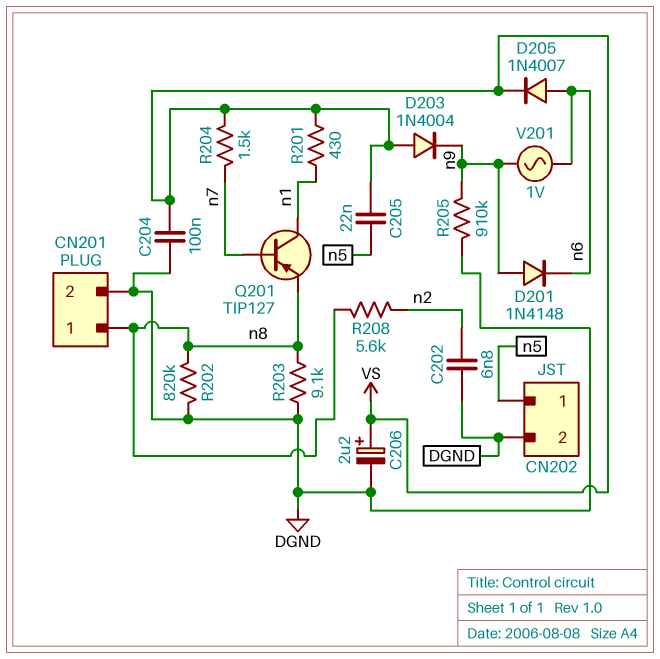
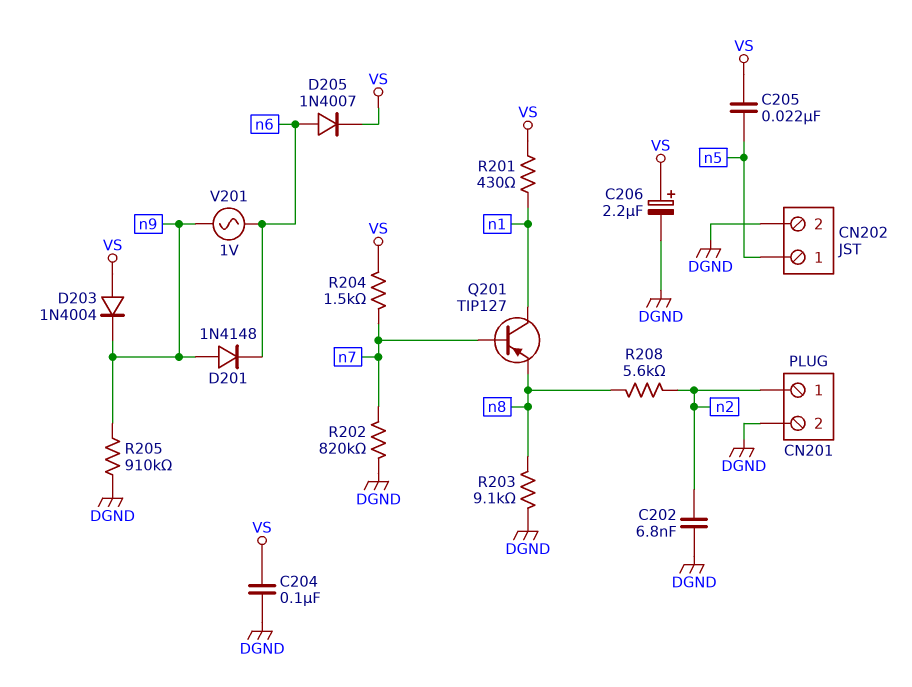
CN201 pin 1: n8 -> n2
R202: 820k (DGND, n8) -> 820k (DGND, n7)

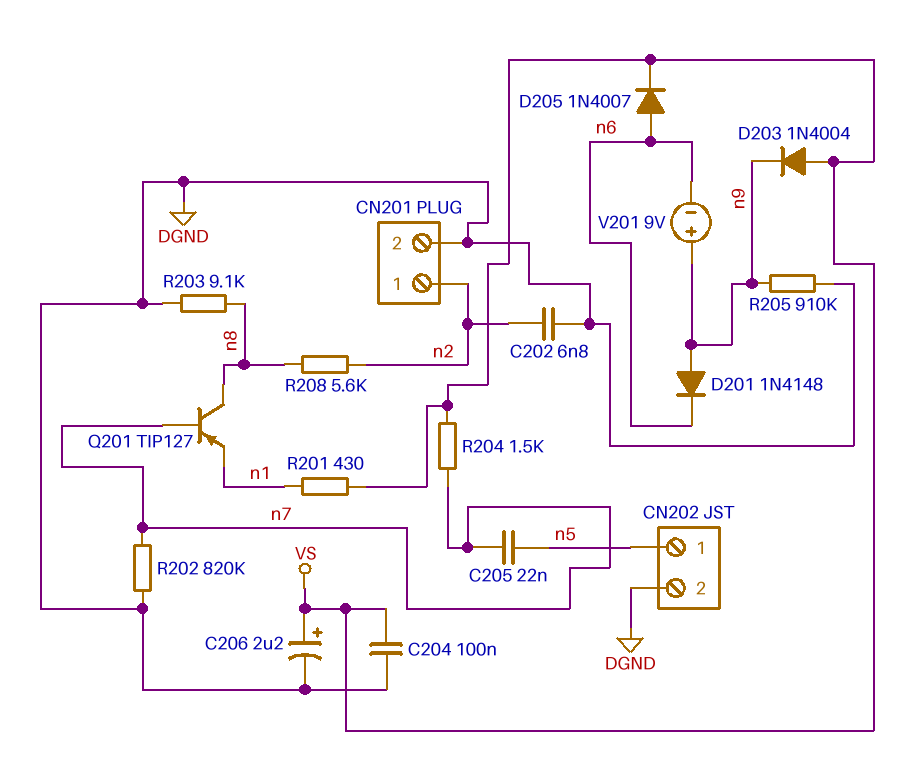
C205: 22nF (VS, n5) -> 22nF (n5, n7)
Q201: PNP TIP127 (B n7, C n1, E n8) -> PNP TIP127 (B n7, C n8, E n1)
V201: AC 1V (n6, n9) -> 9V (plus n9, minus n6)

